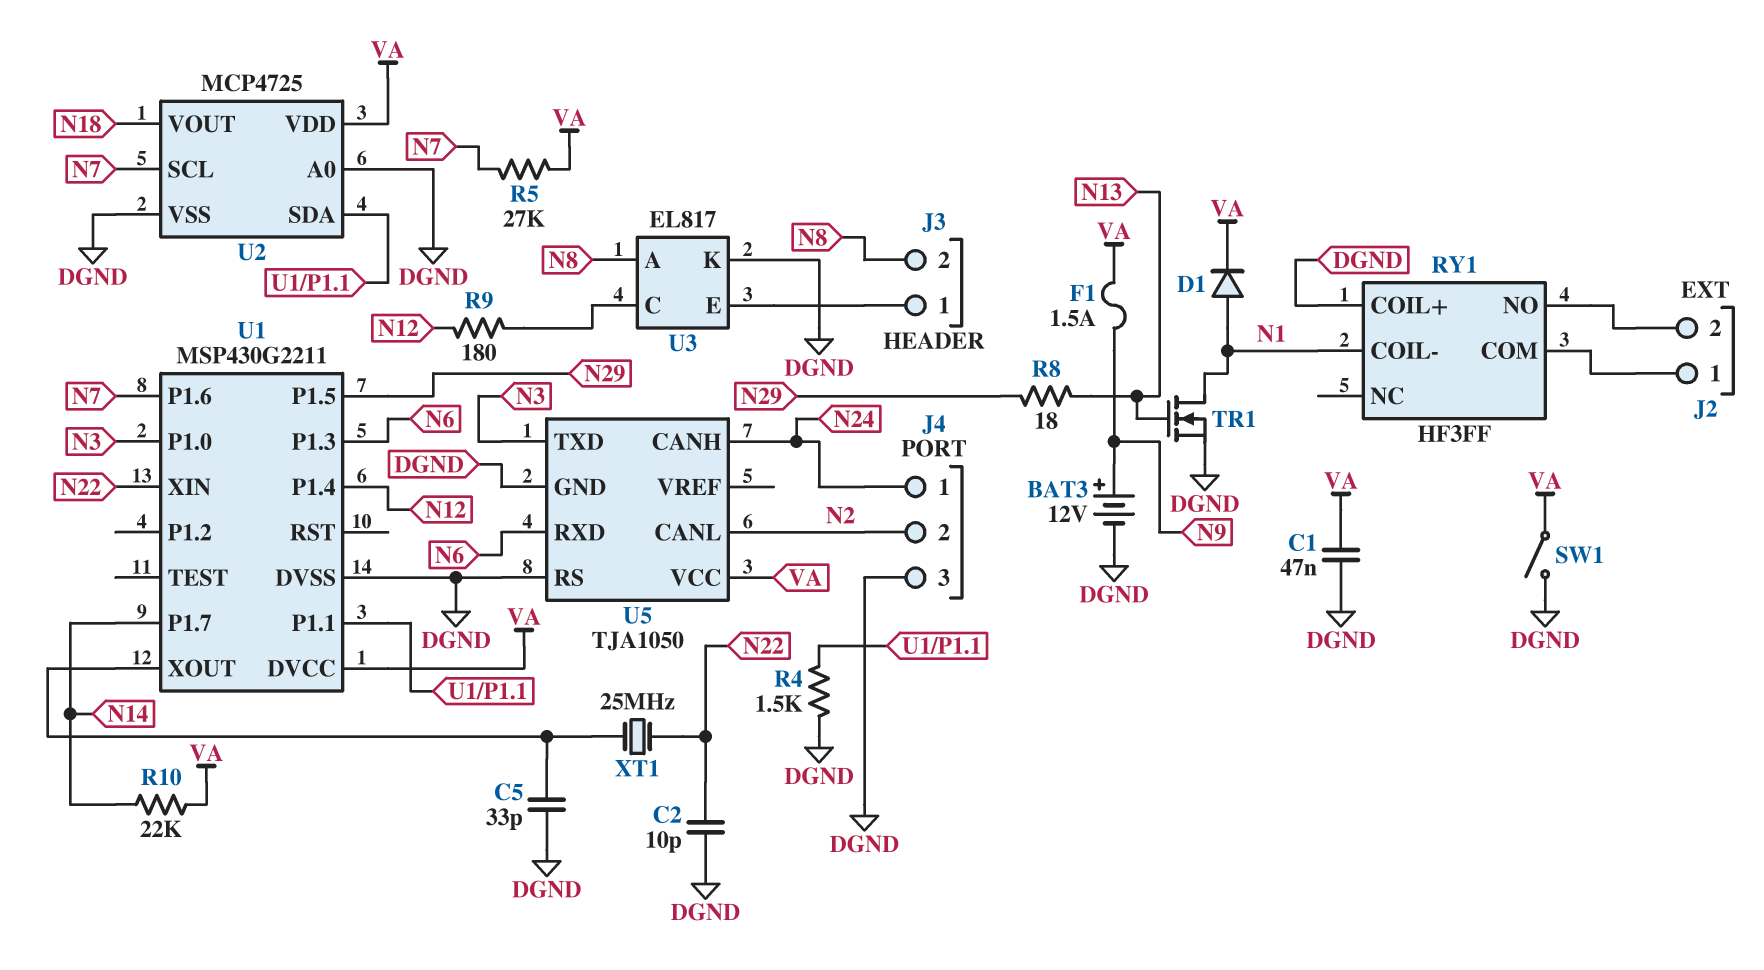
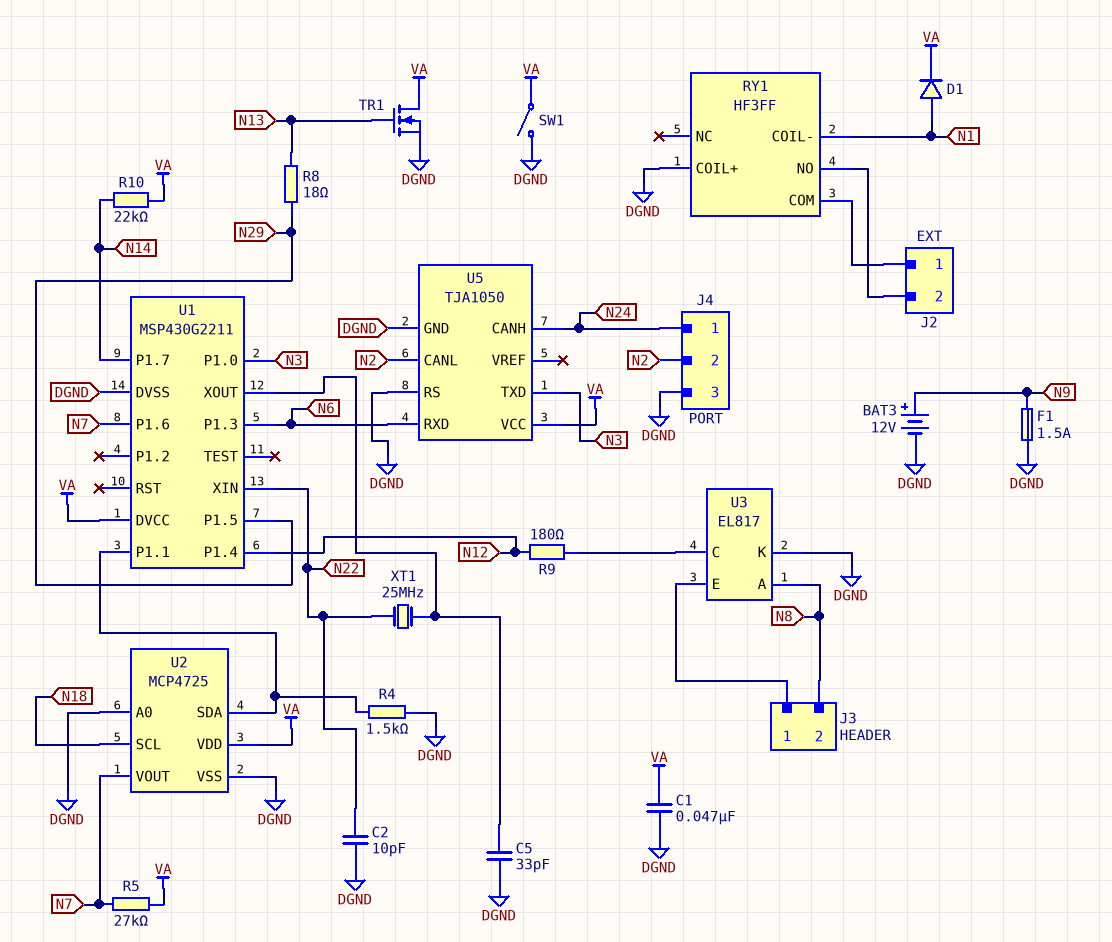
F1: 1.5A (N9, VA) -> 1.5A (DGND, N9)
TR1: NMOS (G N13, D N1, S DGND) -> NMOS (G N13, D VA, S DGND)
U2 pin SCL: N7 -> N18
U2 pin VOUT: N18 -> N7

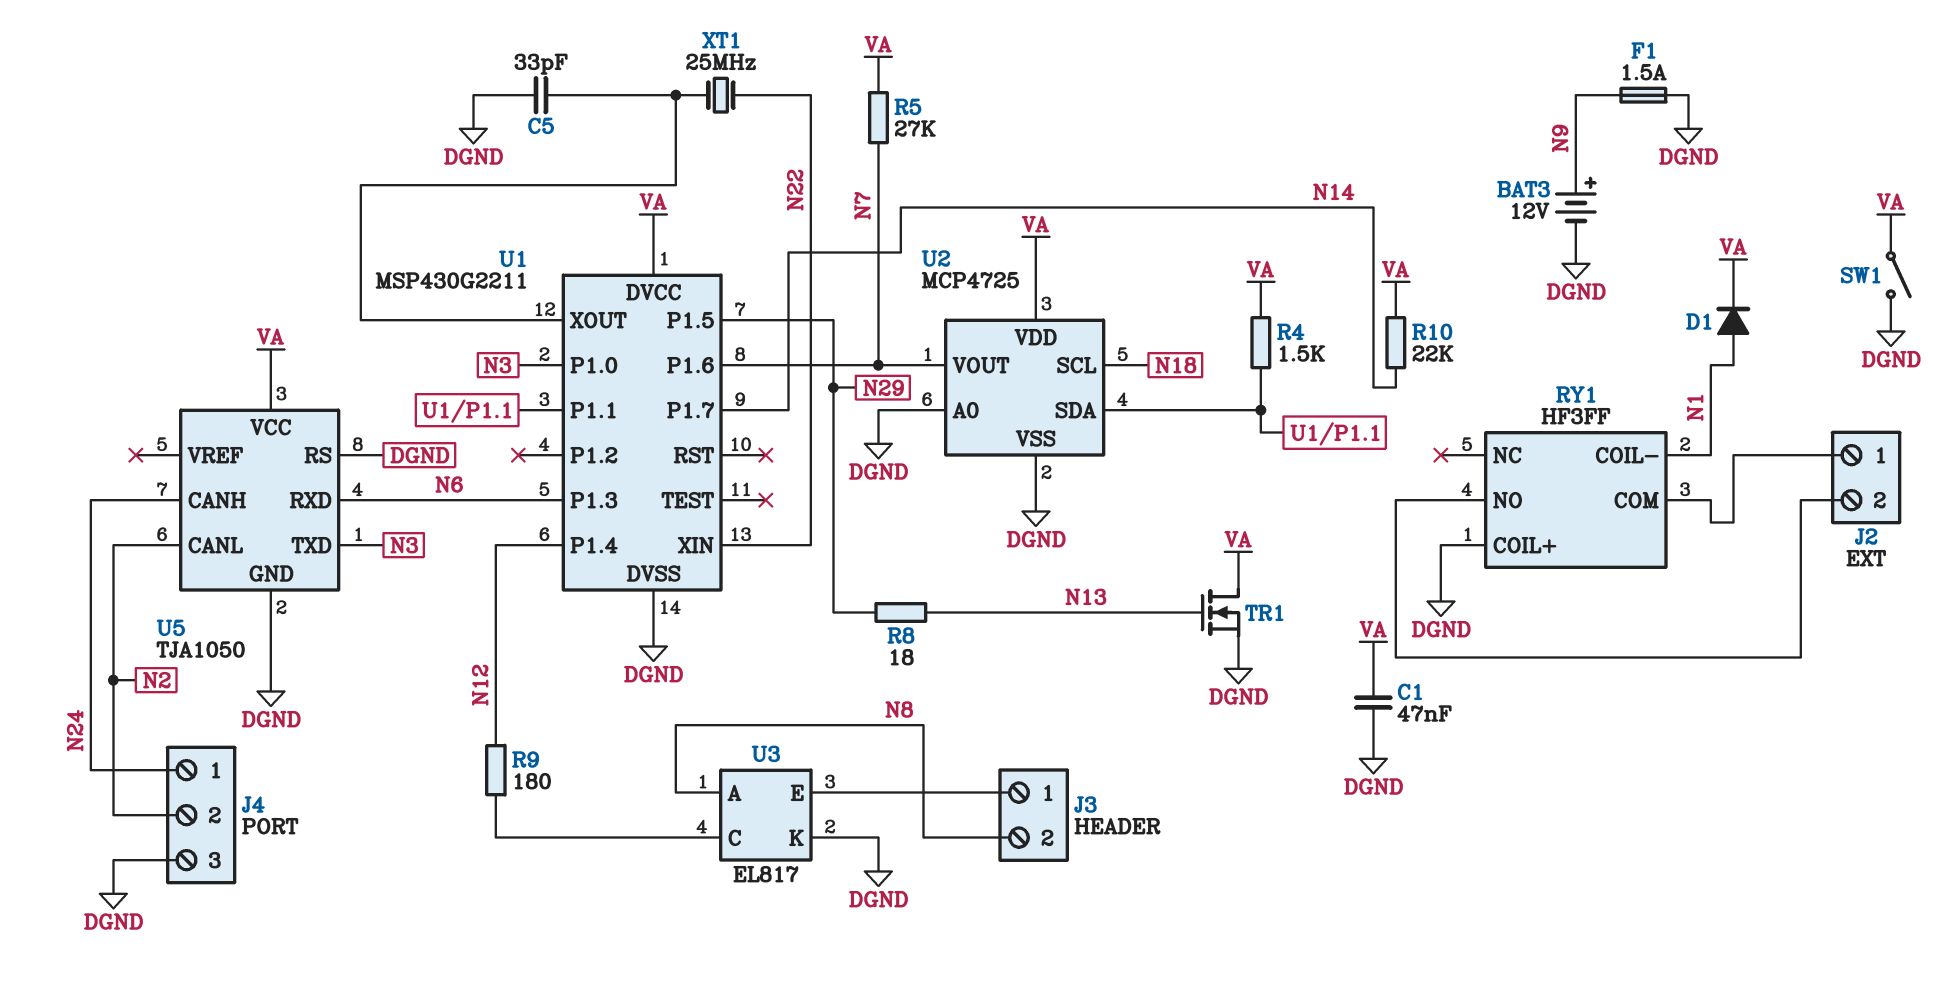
C2: 10pF (DGND, N22) -> none
R4: 1.5k (DGND, U1/P1.1) -> 1.5k (U1/P1.1, VA)

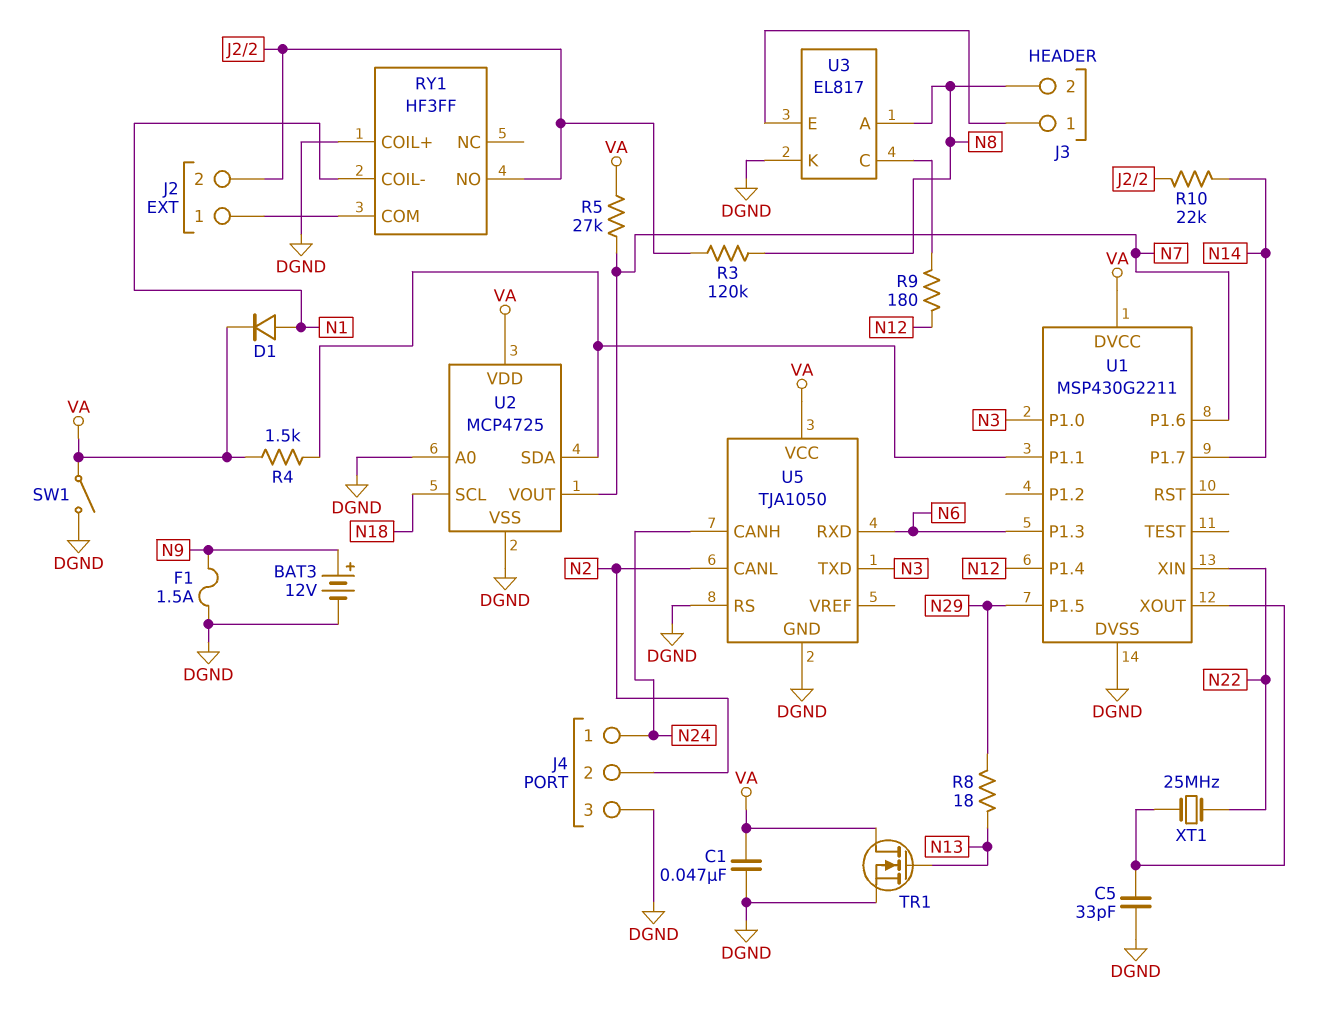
R3: none -> 120k (J2/2, N8)
R10: 22k (N14, VA) -> 22k (J2/2, N14)

